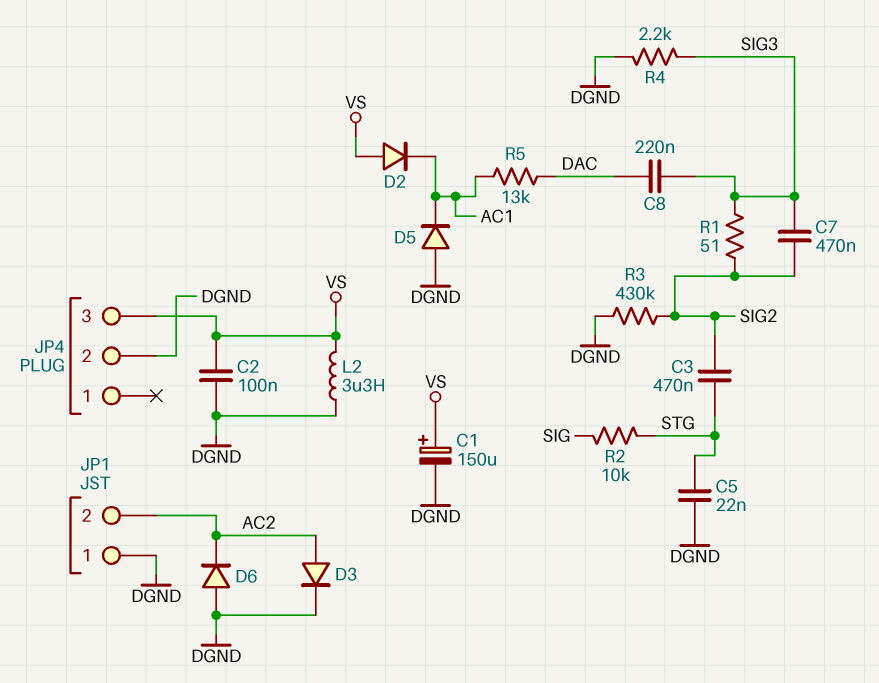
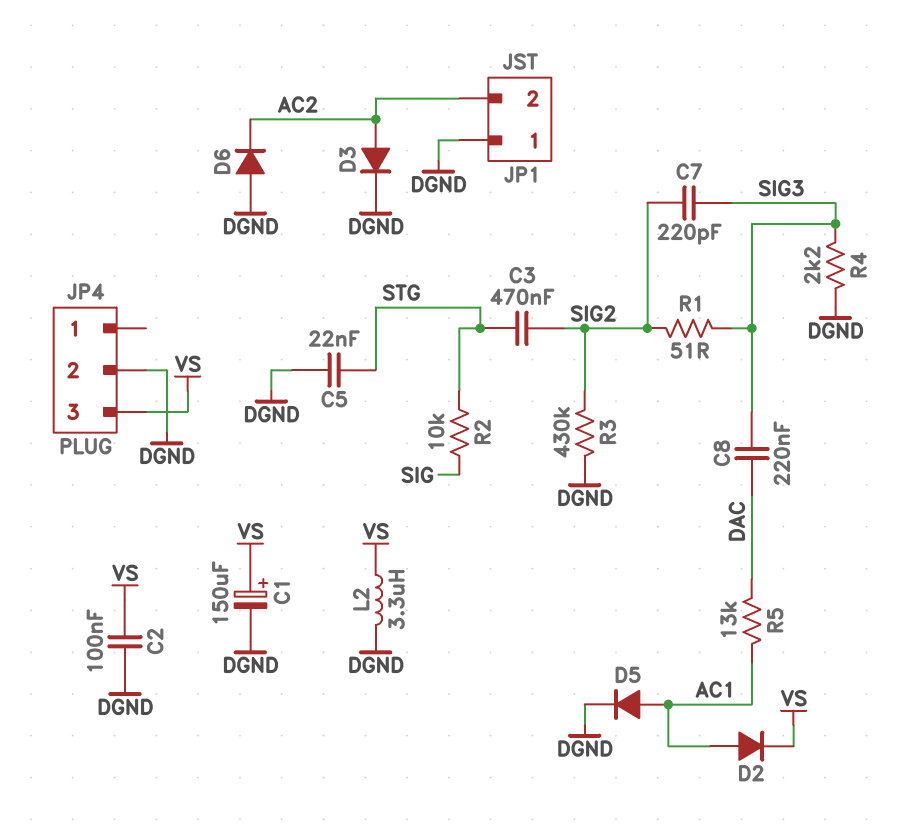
C7: 470nF (SIG2, SIG3) -> 220pF (SIG2, SIG3)
D2: diode (A VS, K AC1) -> diode (A AC1, K VS)
D5: diode (A DGND, K AC1) -> diode (A AC1, K DGND)

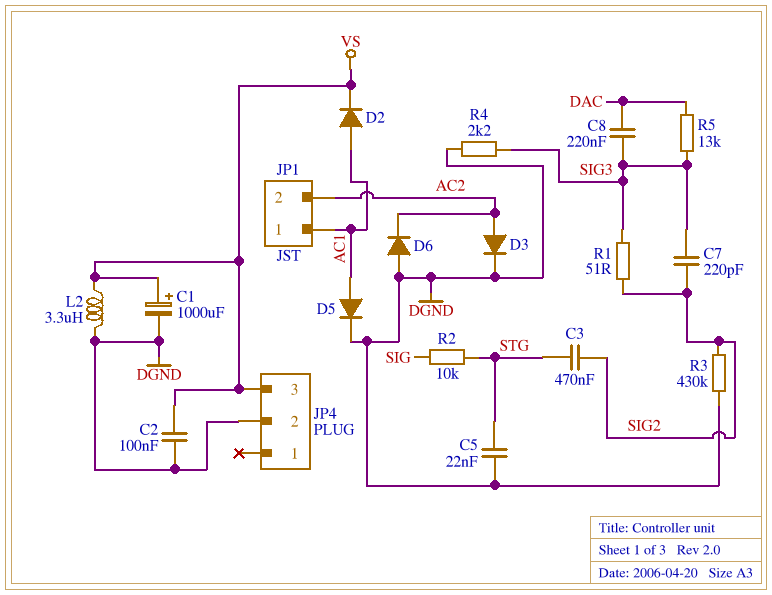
C1: 150uF (plus VS, minus DGND) -> 1000uF (plus VS, minus DGND)
JP1 pin 1: DGND -> AC1
R5: 13k (AC1, DAC) -> 13k (DAC, SIG3)

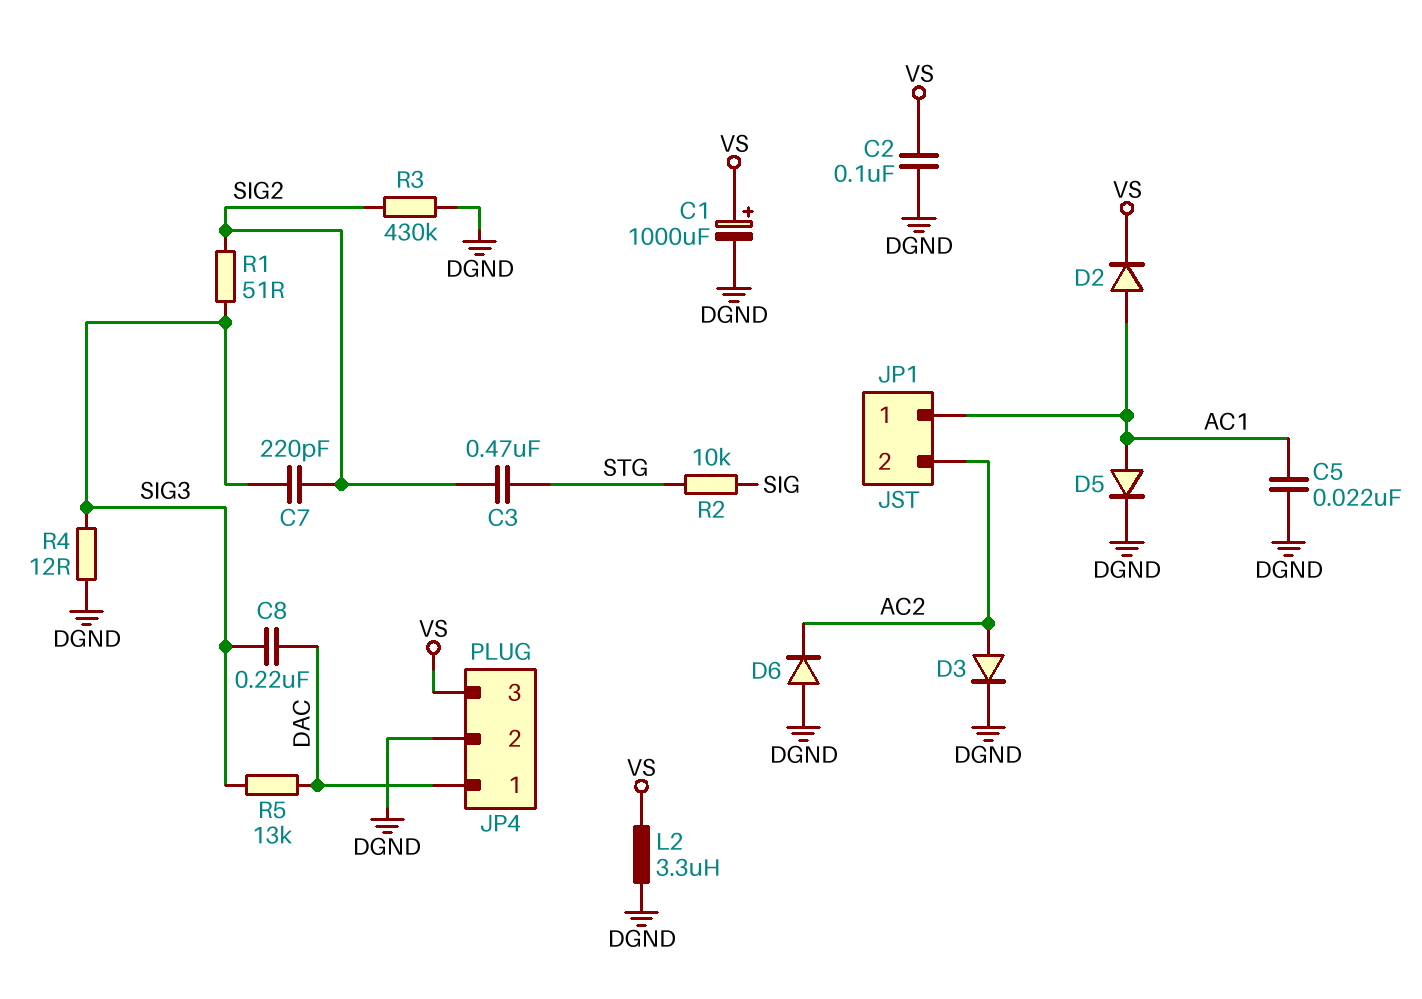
C5: 22nF (DGND, STG) -> 22nF (AC1, DGND)
JP4 pin 1: none -> DAC
R4: 2.2k (DGND, SIG3) -> 12 (DGND, SIG3)

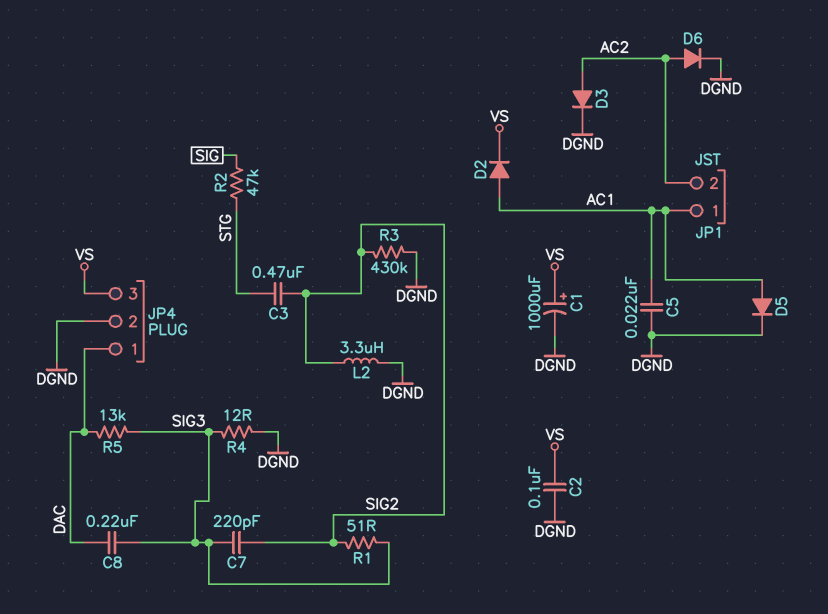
D6: diode (A DGND, K AC2) -> diode (A AC2, K DGND)
L2: 3.3uH (DGND, VS) -> 3.3uH (DGND, SIG2)
R2: 10k (SIG, STG) -> 47k (SIG, STG)

